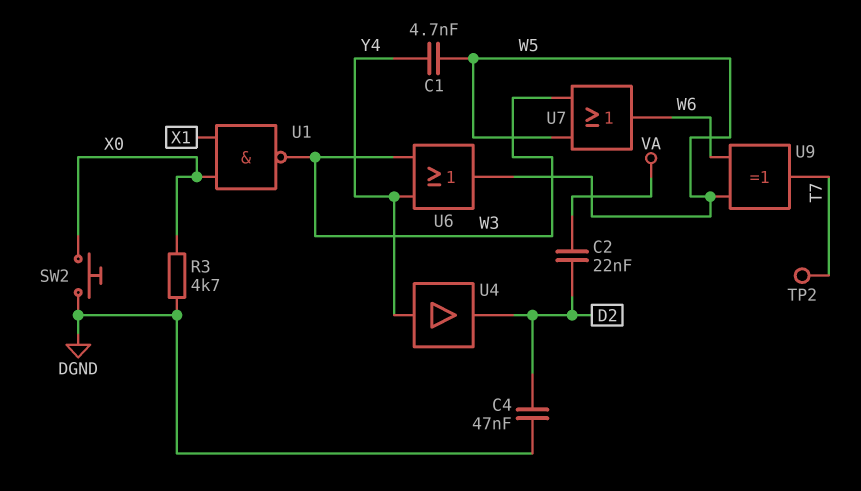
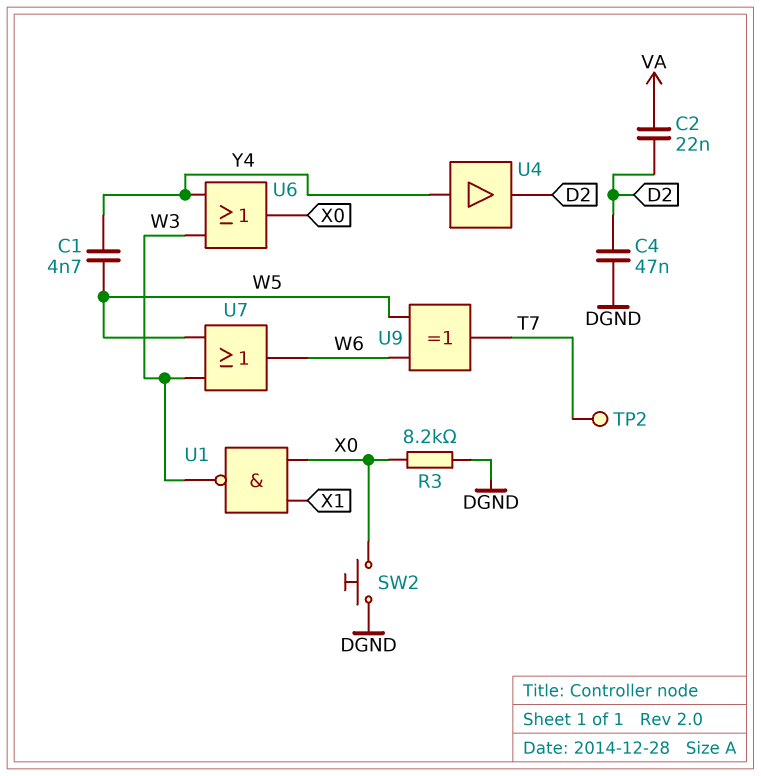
R3: 4.7k (DGND, X0) -> 8.2k (DGND, X0)
U6: OR (in W3, in Y4, out W5) -> OR (in W3, in Y4, out X0)

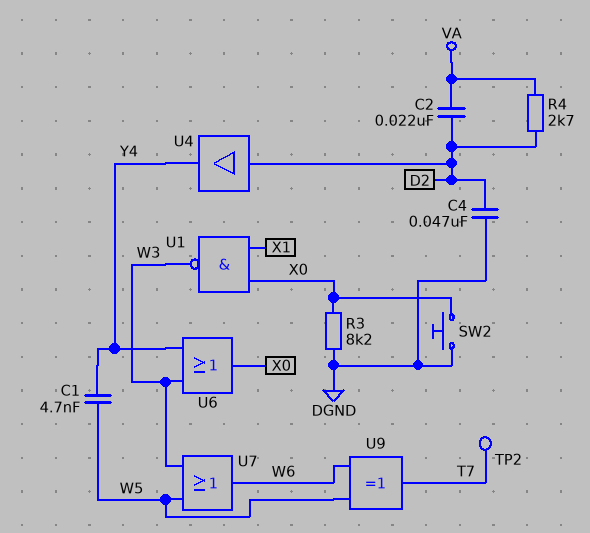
R4: none -> 2.7k (D2, VA)
U4: buffer (in Y4, out D2) -> buffer (in D2, out Y4)

